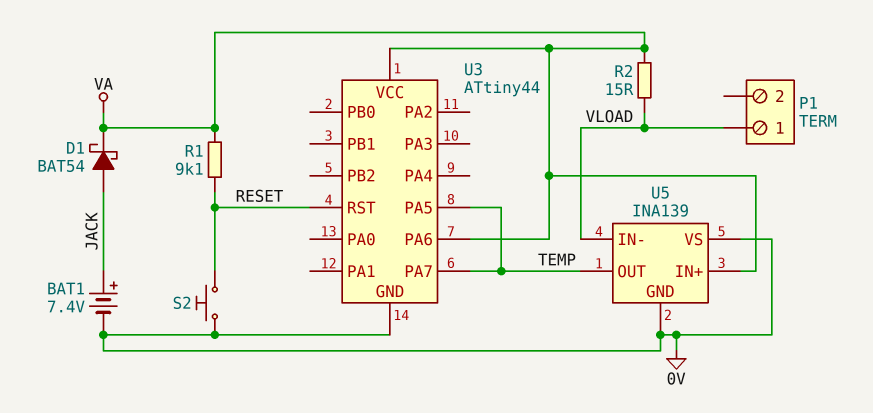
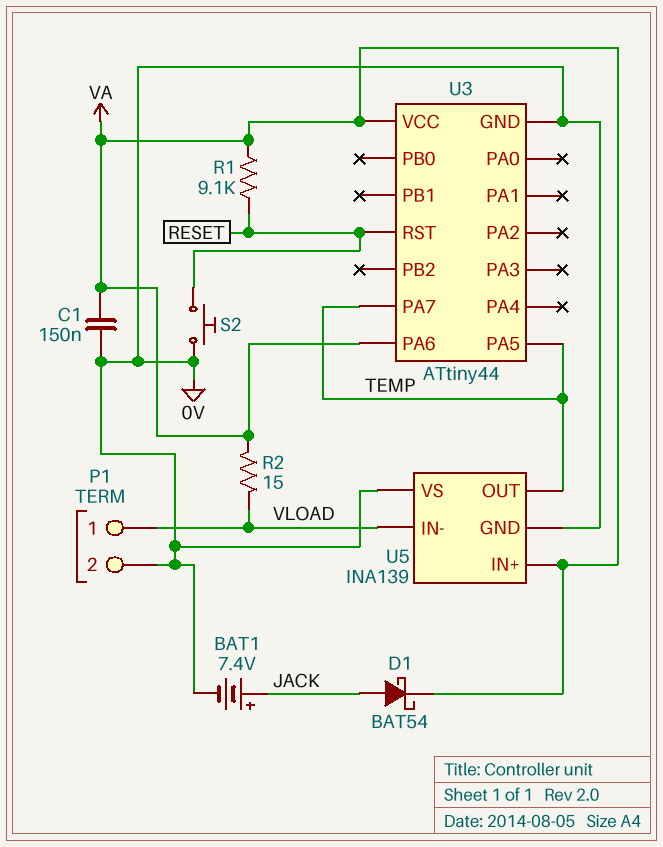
C1: none -> 150nF (0V, VA)
P1 pin 2: none -> 0V

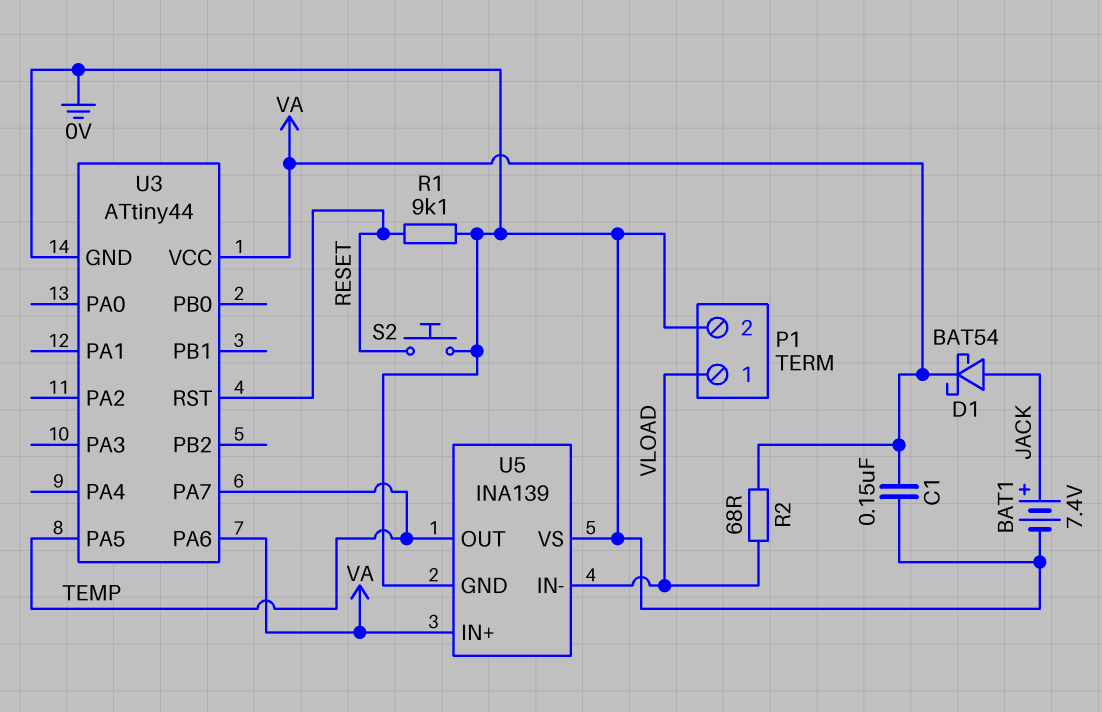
R1: 9.1k (RESET, VA) -> 9.1k (0V, RESET)
R2: 15 (VA, VLOAD) -> 68 (VA, VLOAD)

